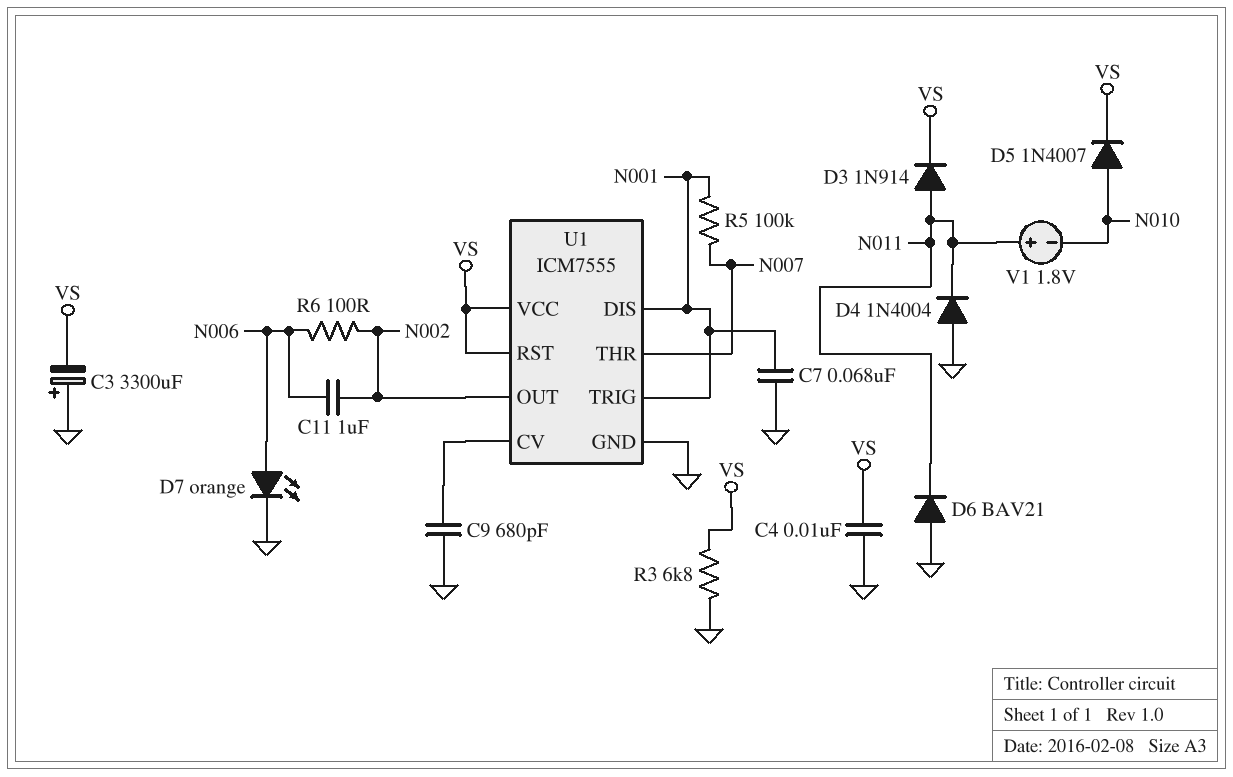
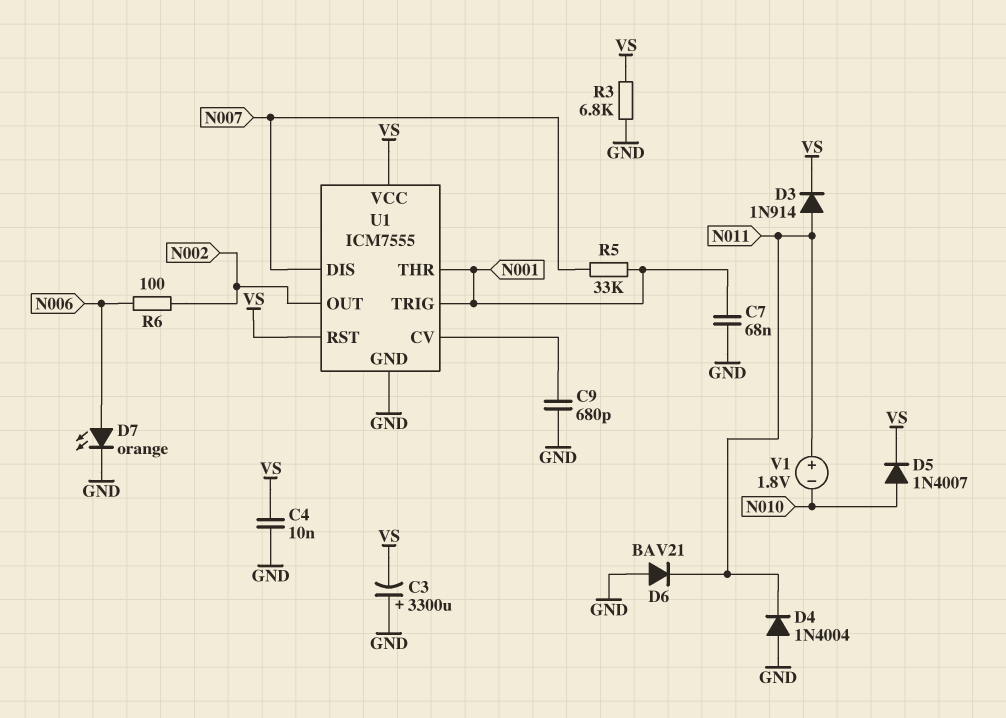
C11: 1uF (N002, N006) -> none
R5: 100k (N001, N007) -> 33k (N001, N007)
U1 pin DIS: N001 -> N007
U1 pin THR: N007 -> N001

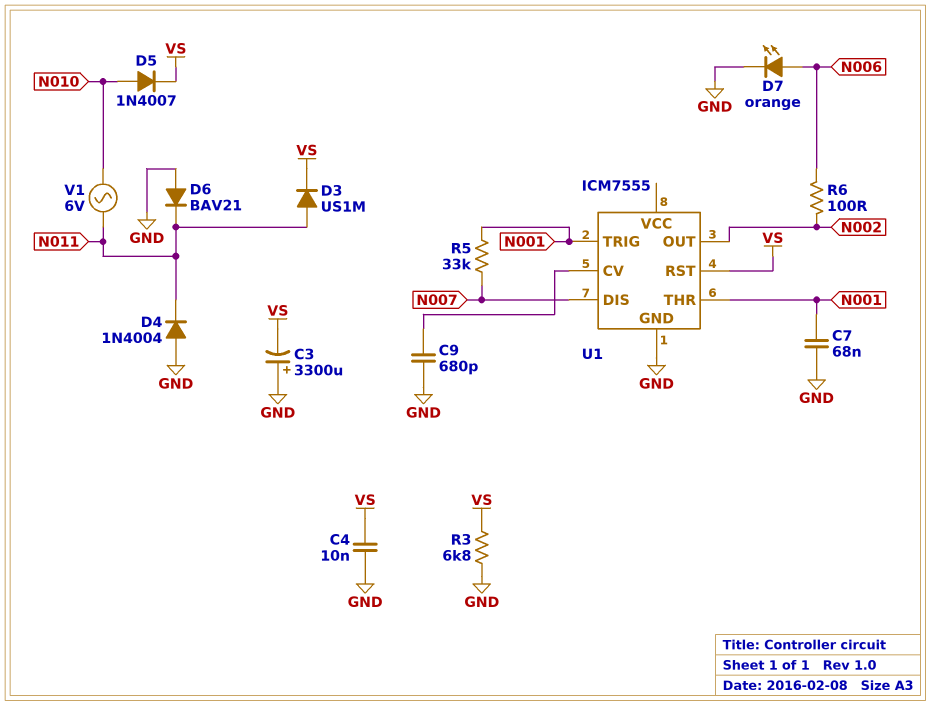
D3: diode 1N914 (A N011, K VS) -> diode US1M (A N011, K VS)
U1 pin VCC: VS -> none
V1: 1.8V (plus N011, minus N010) -> AC 6V (N010, N011)

